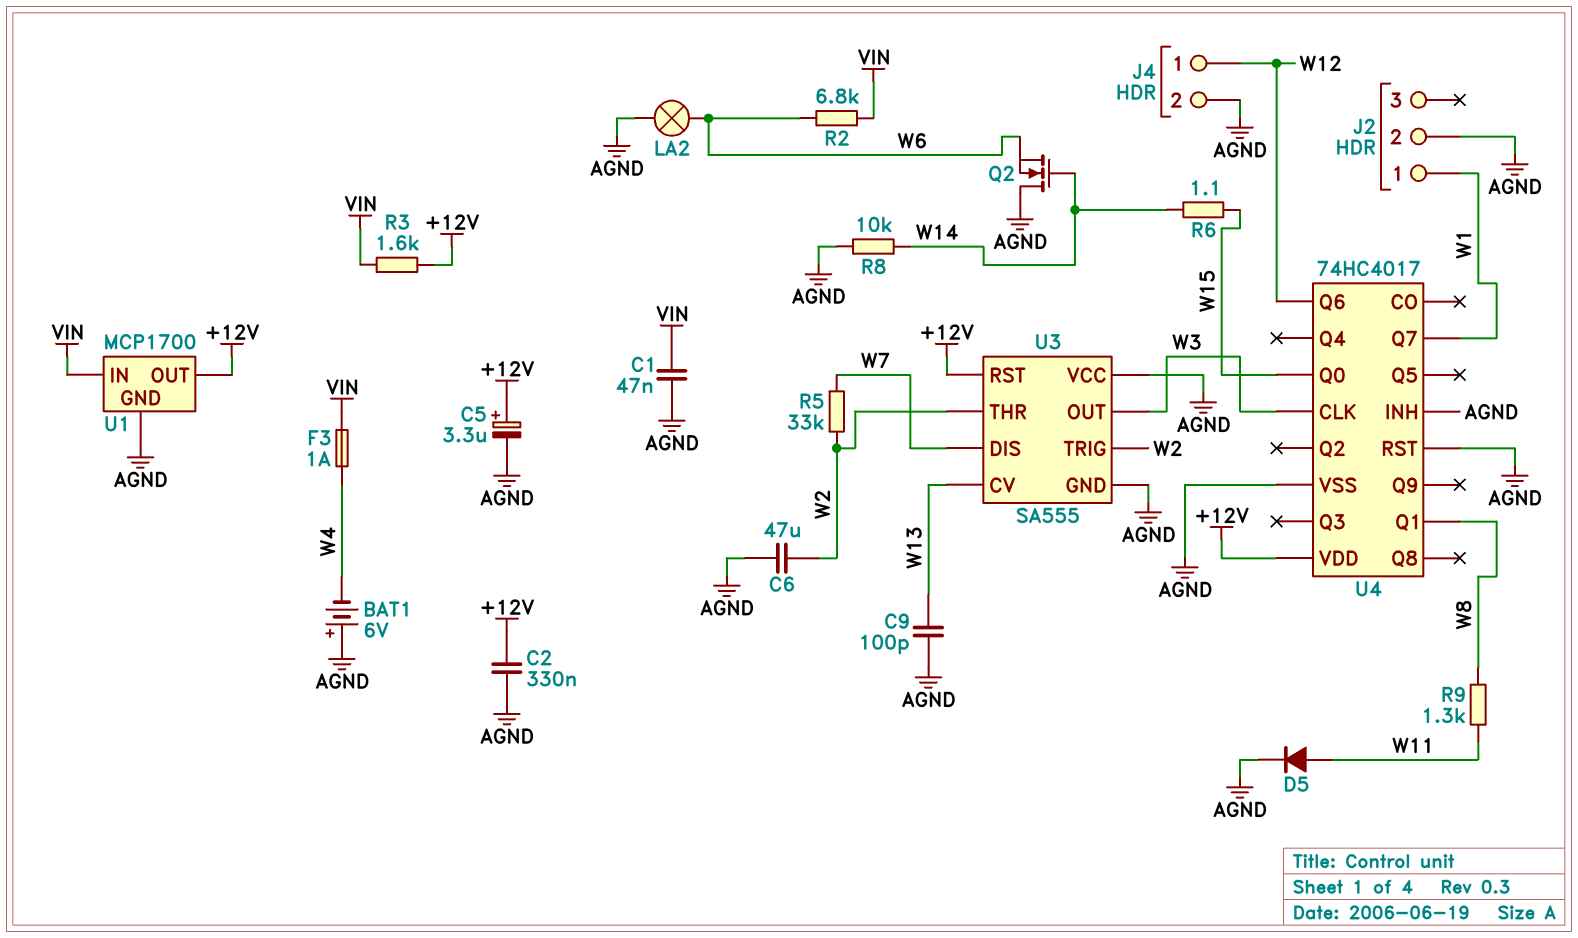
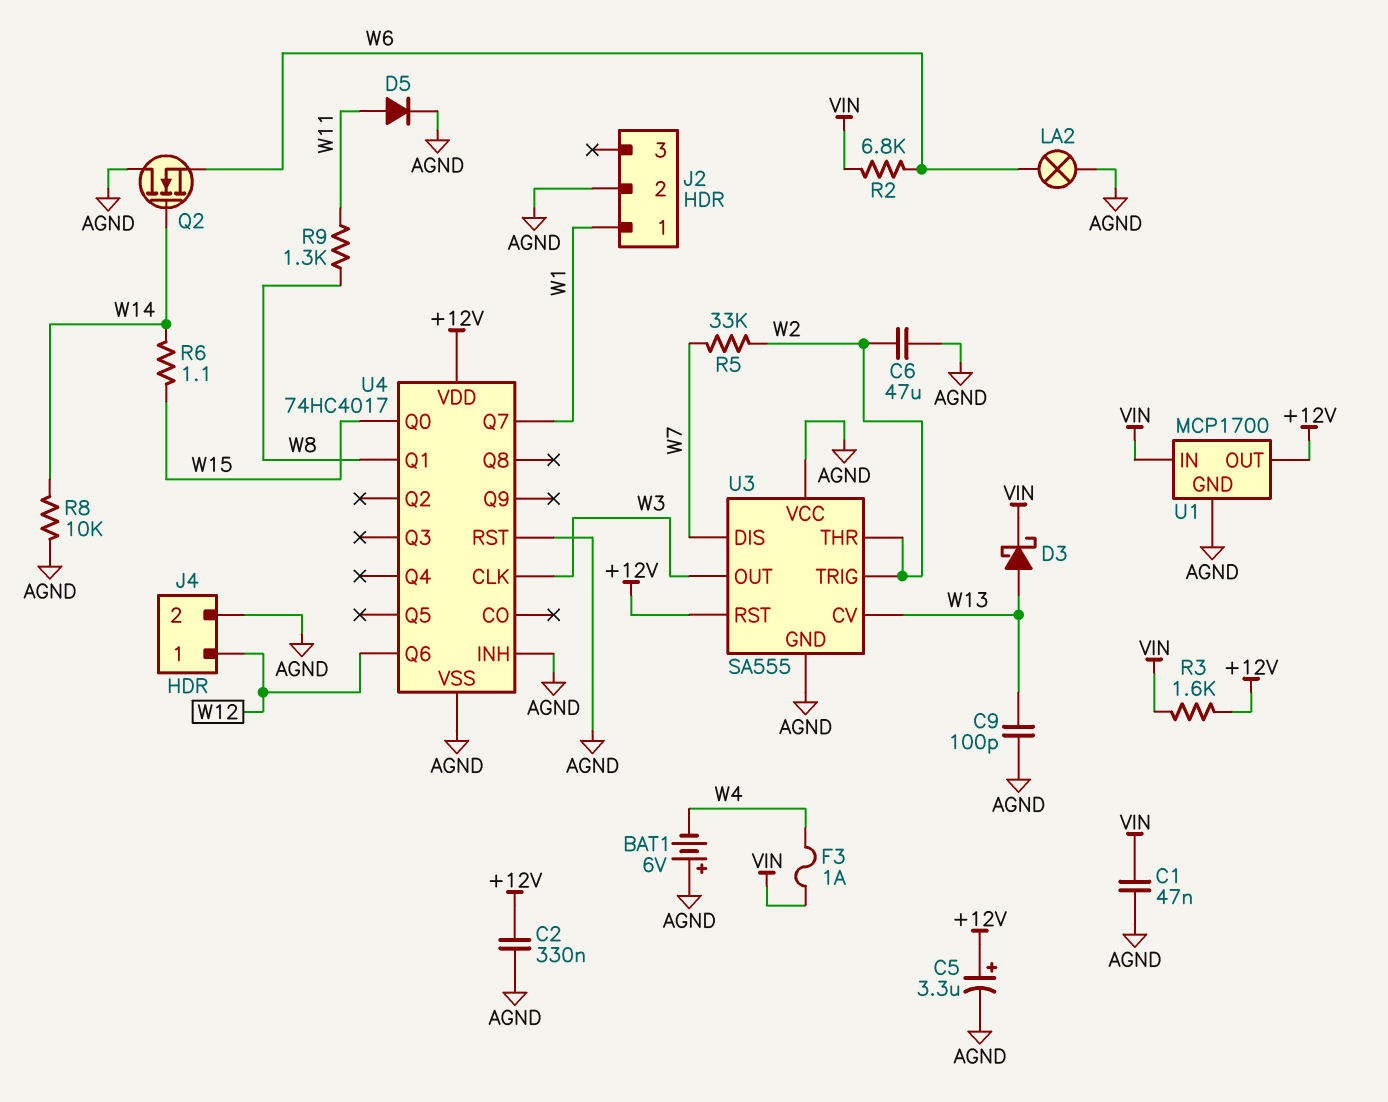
D3: none -> schottky (A W13, K VIN)

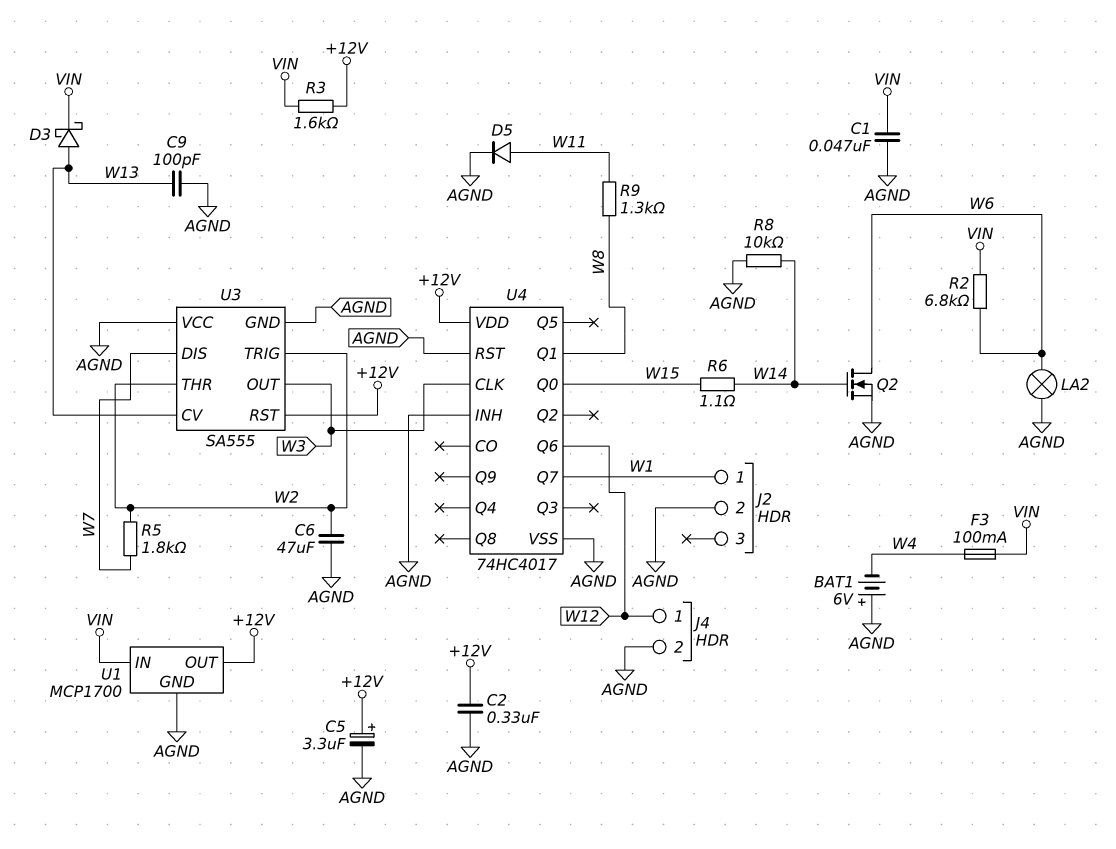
F3: 1A (VIN, W4) -> 100mA (VIN, W4)
Q2: NMOS (G W14, D AGND, S W6) -> NMOS (G W14, D W6, S AGND)
R5: 33k (W2, W7) -> 1.8k (W2, W7)

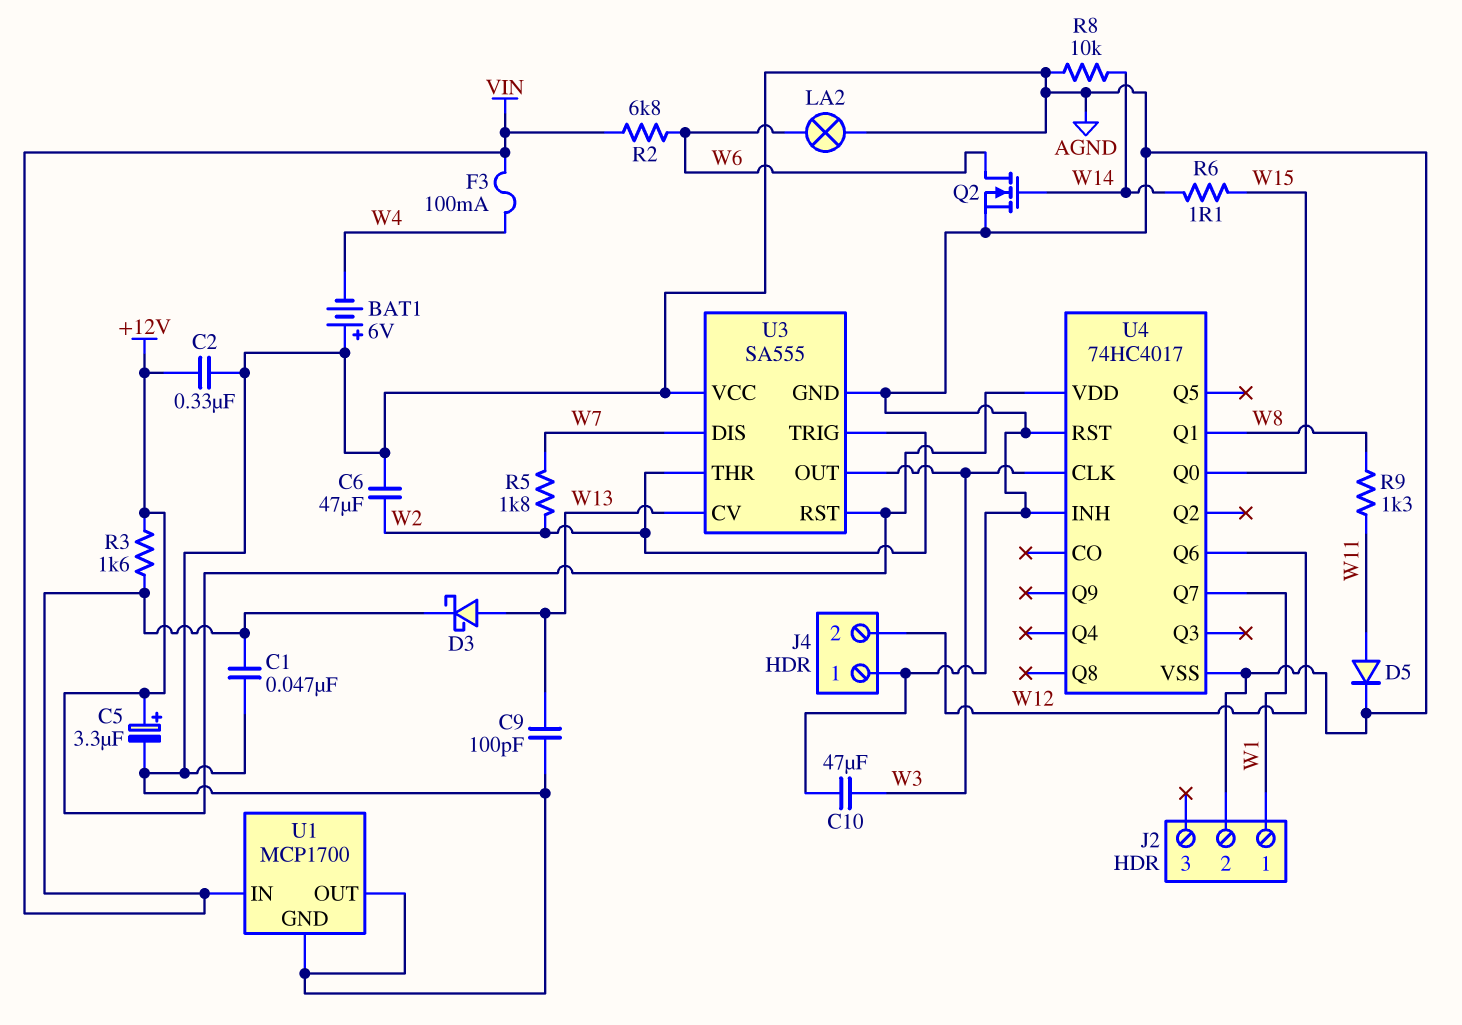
C10: none -> 47uF (AGND, W3)
J4 pin 1: W12 -> AGND
J4 pin 2: AGND -> W12
U1 pin OUT: +12V -> AGND

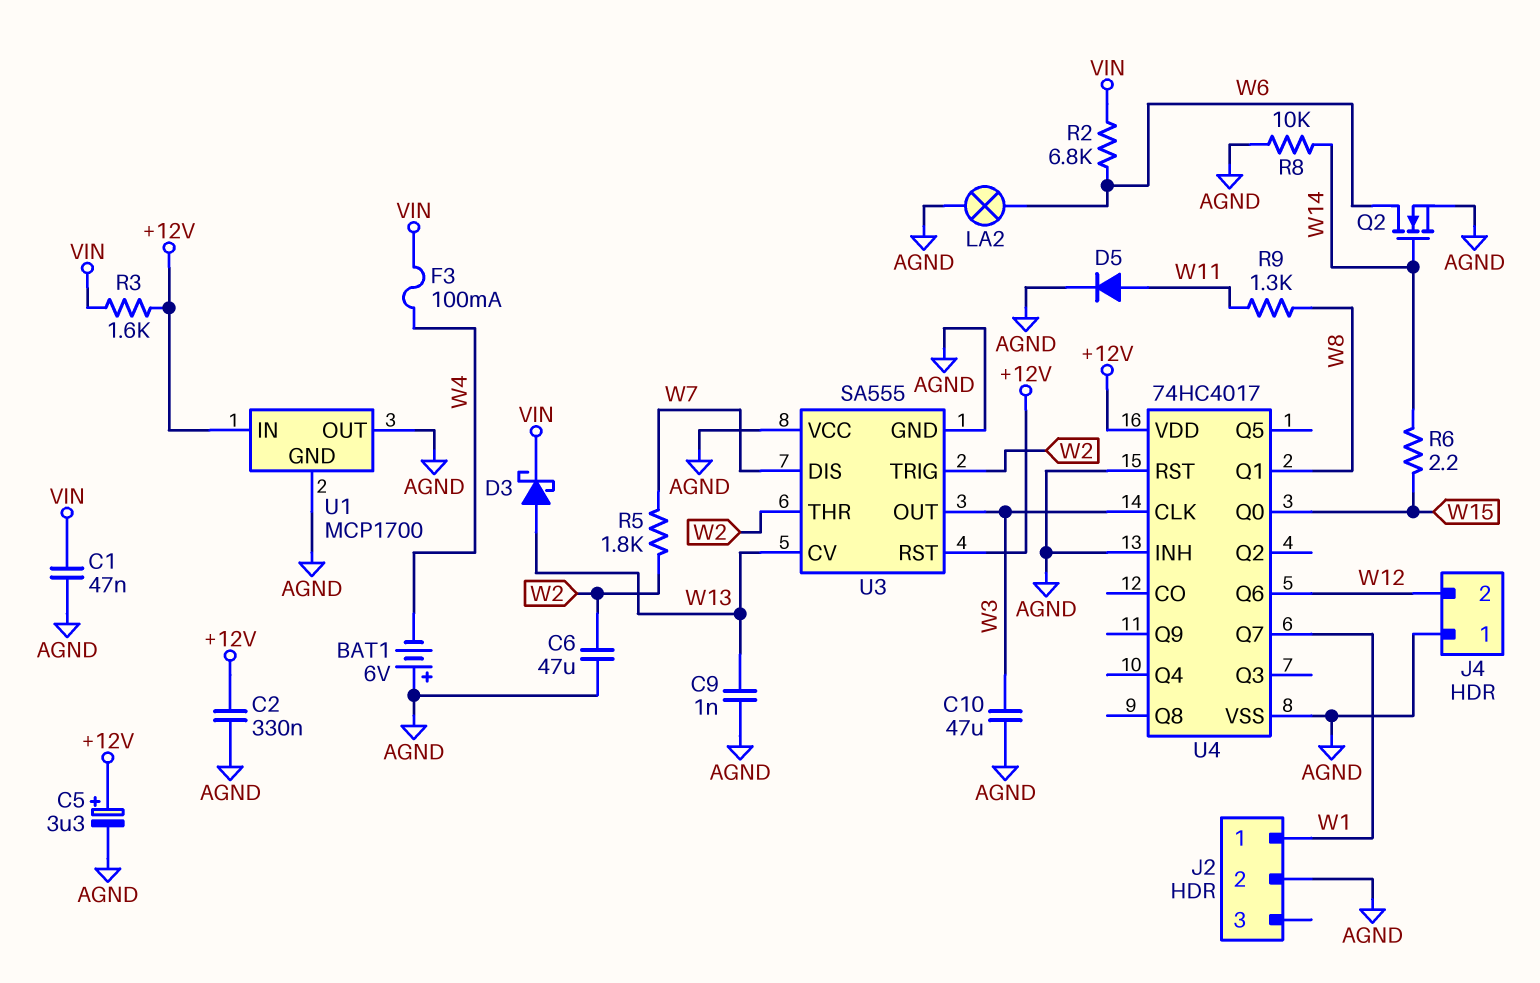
C9: 100pF (AGND, W13) -> 1nF (AGND, W13)
R6: 1.1 (W14, W15) -> 2.2 (W14, W15)
U1 pin IN: VIN -> +12V

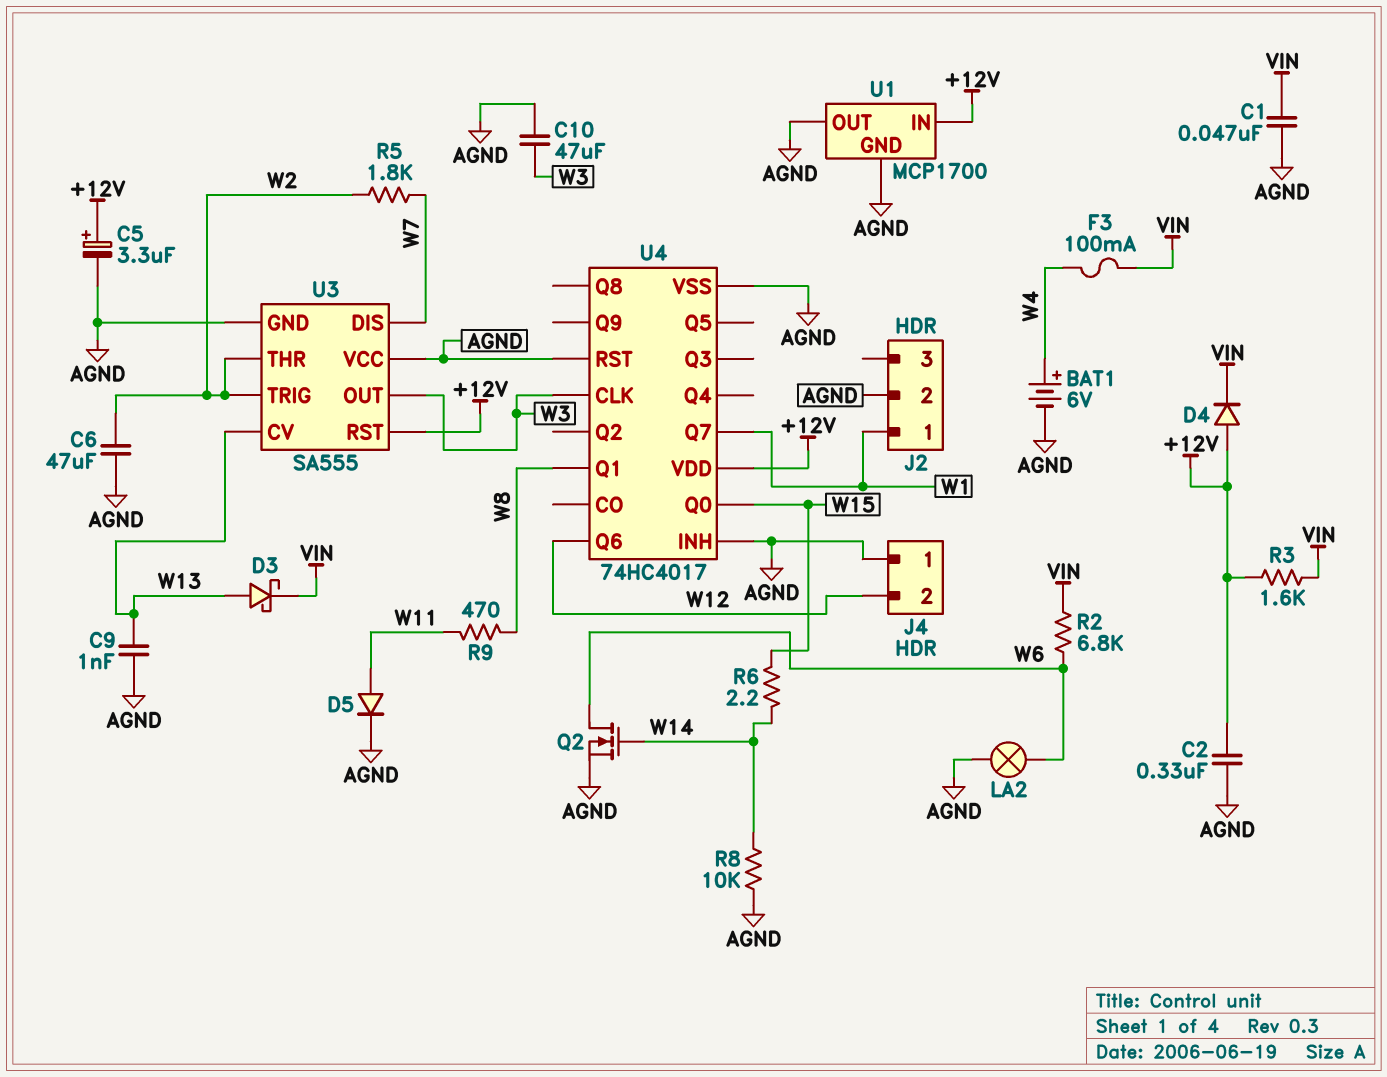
BAT1: 6V (plus AGND, minus W4) -> 6V (plus W4, minus AGND)
D4: none -> diode (A +12V, K VIN)
R9: 1.3k (W8, W11) -> 470 (W8, W11)

